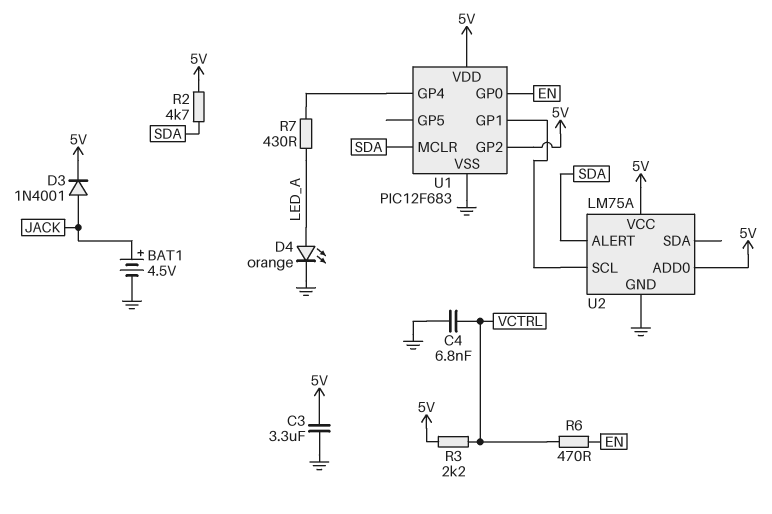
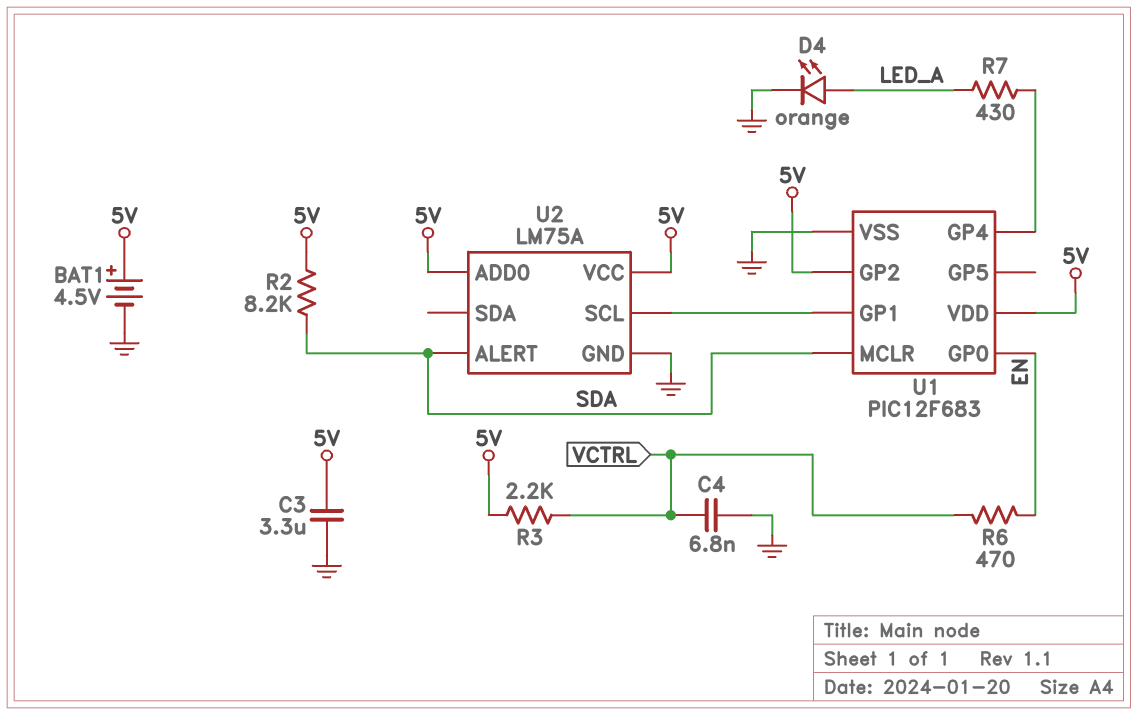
BAT1: 4.5V (plus JACK, minus GND) -> 4.5V (plus 5V, minus GND)
D3: diode 1N4001 (A JACK, K 5V) -> none
R2: 4.7k (5V, SDA) -> 8.2k (5V, SDA)

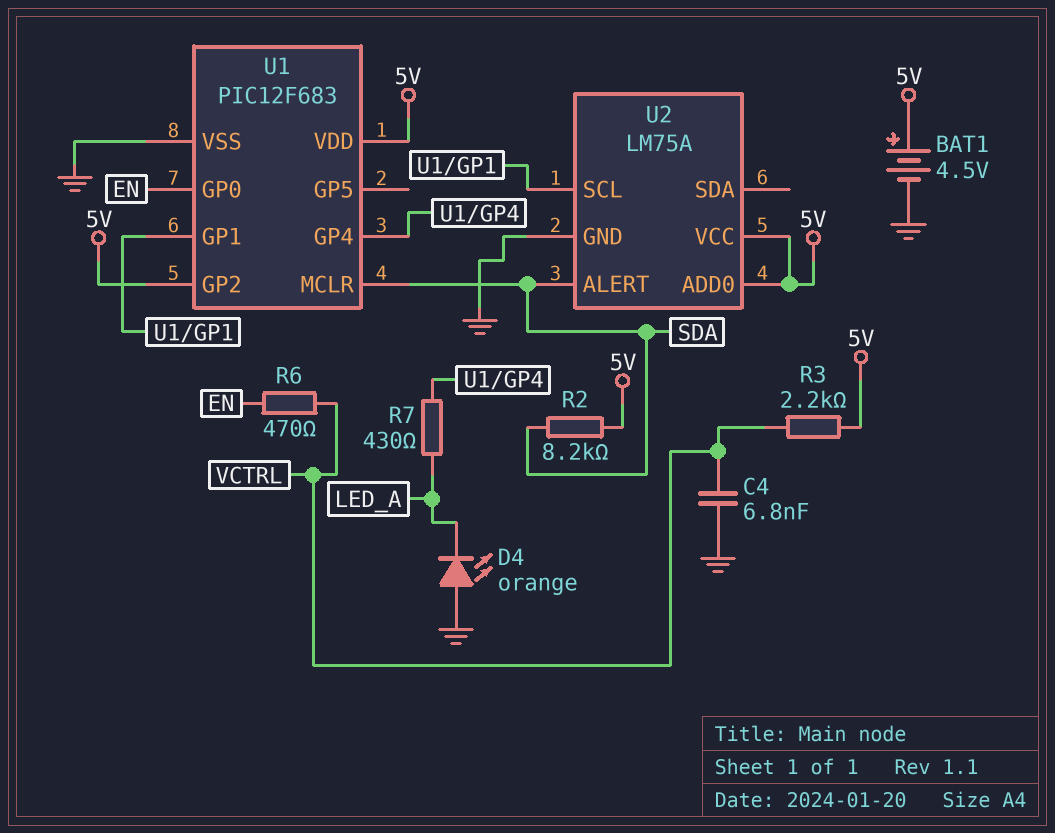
C3: 3.3uF (5V, GND) -> none
D4: LED orange (A LED_A, K GND) -> LED orange (A GND, K LED_A)

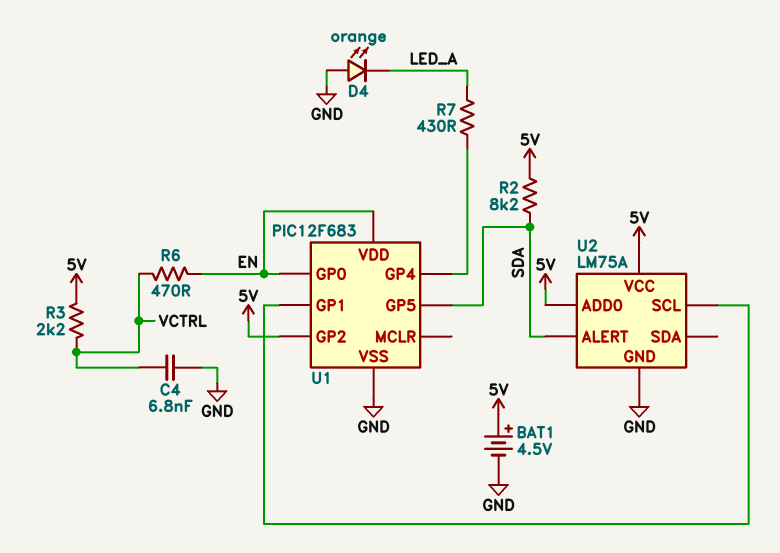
U1 pin GP5: none -> SDA
U1 pin MCLR: SDA -> none
U1 pin VDD: 5V -> EN

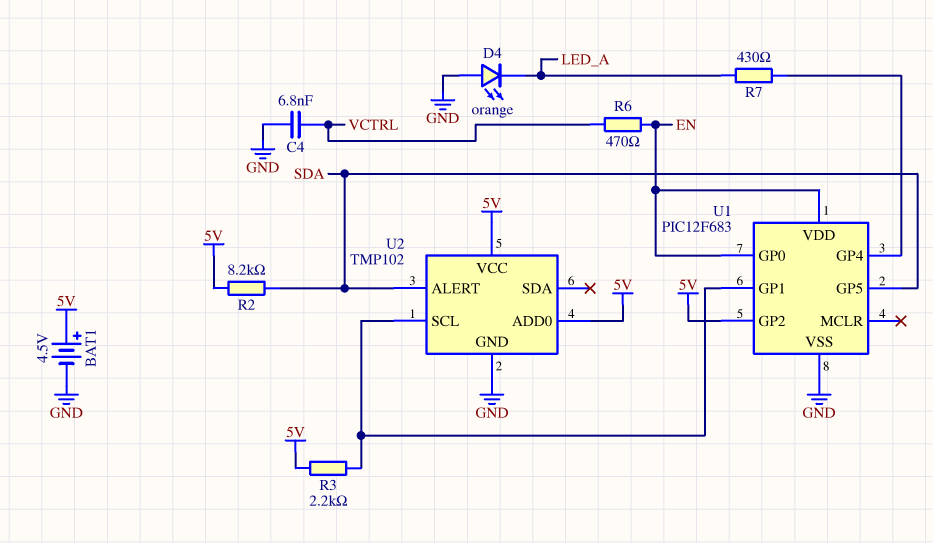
R3: 2.2k (5V, VCTRL) -> 2.2k (5V, U1/GP1)
U2: LM75A -> TMP102

